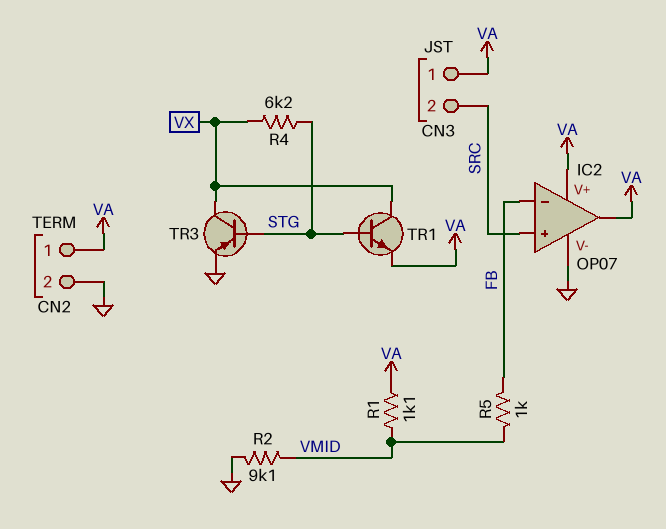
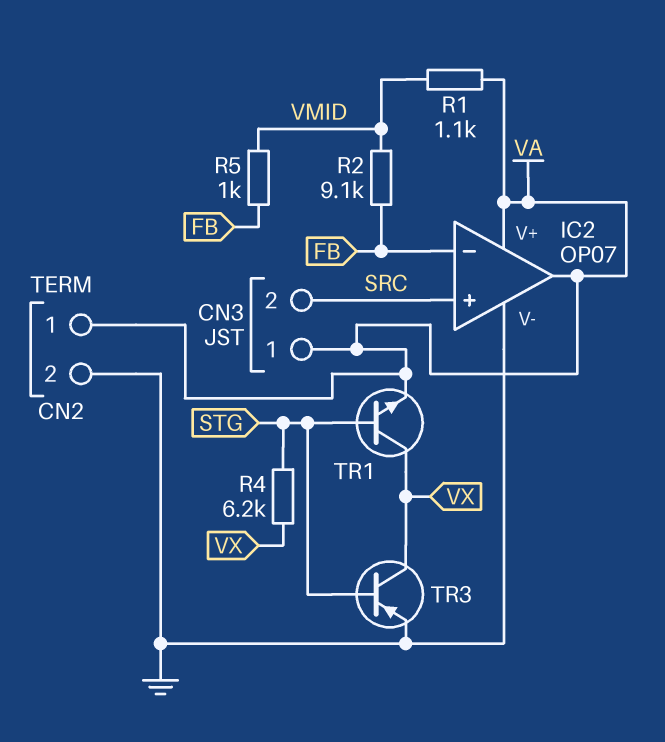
R2: 9.1k (GND, VMID) -> 9.1k (FB, VMID)

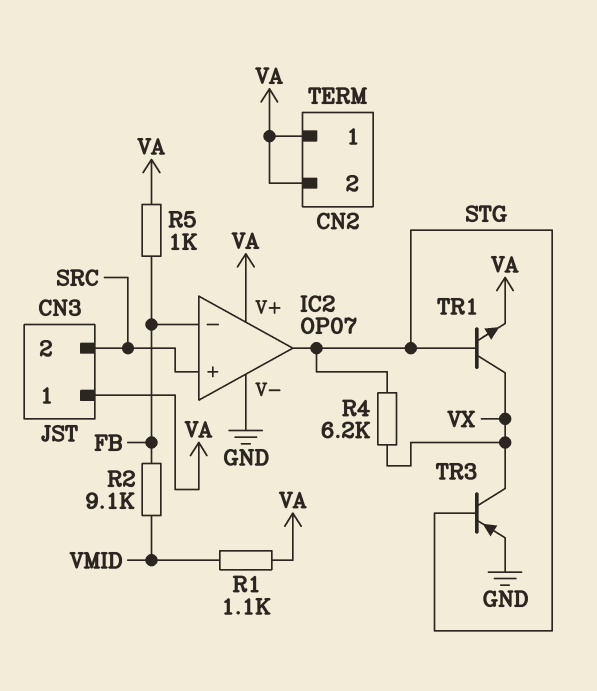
CN2 pin 2: GND -> VA
IC2 pin out: VA -> STG
R5: 1k (FB, VMID) -> 1k (FB, VA)

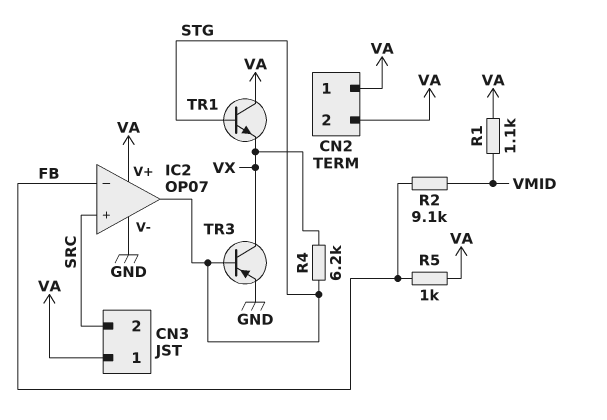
TR1: NPN (B STG, C VX, E VA) -> NPN (B STG, C VA, E VX)

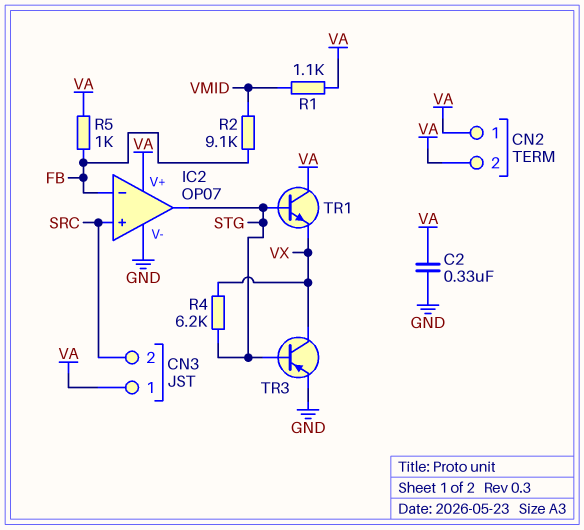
C2: none -> 330nF (GND, VA)

